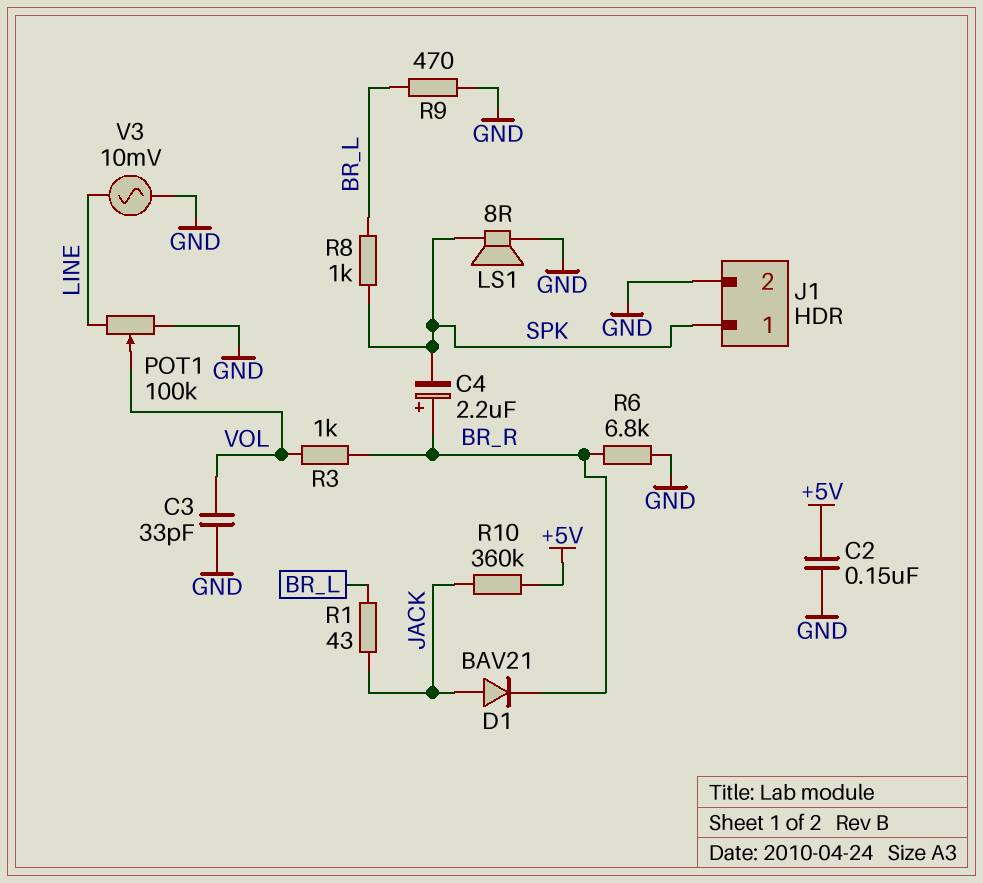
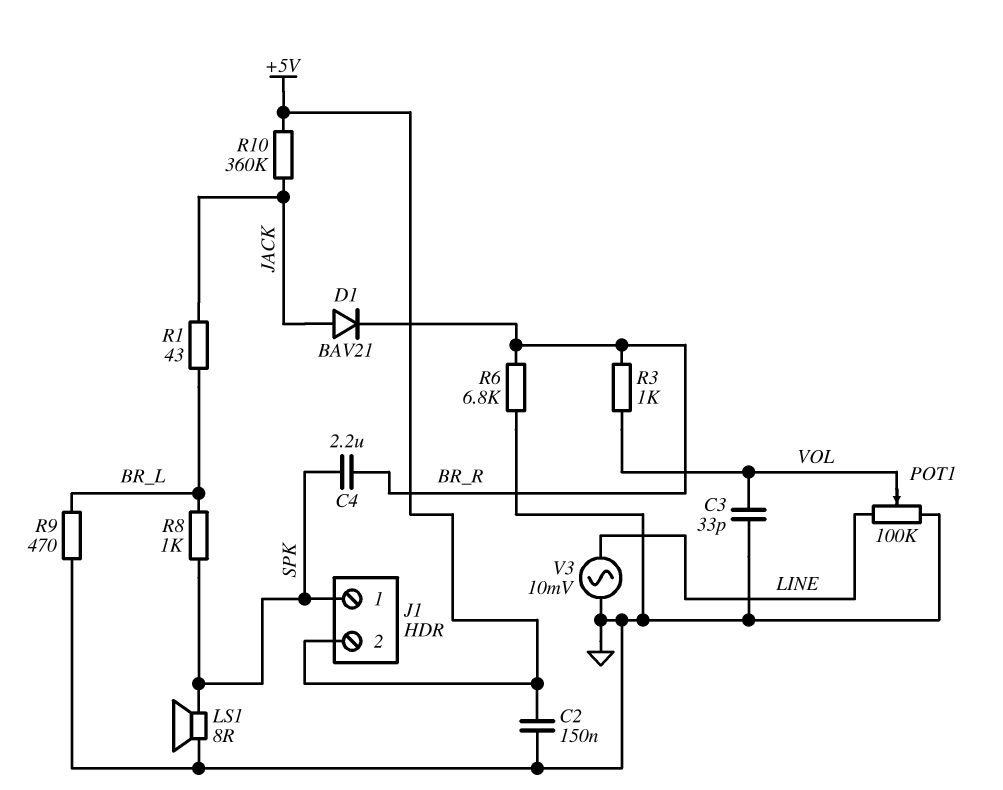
C4: 2.2uF (plus BR_R, minus SPK) -> 2.2uF (BR_R, SPK)
J1 pin 2: GND -> +5V

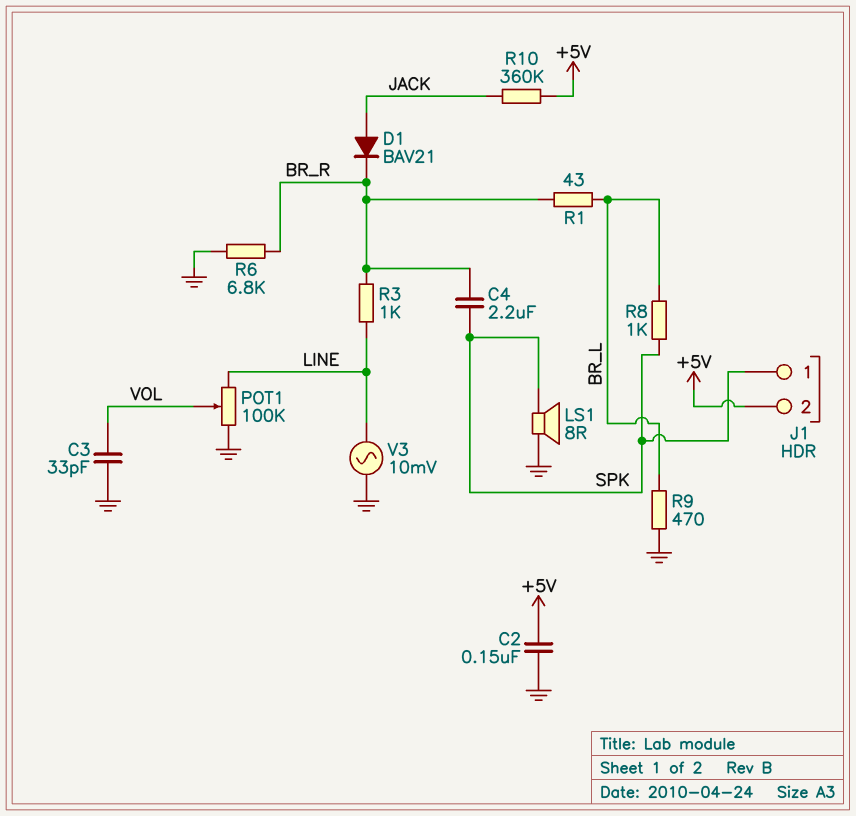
R1: 43 (BR_L, JACK) -> 43 (BR_L, BR_R)
R3: 1k (BR_R, VOL) -> 1k (BR_R, LINE)

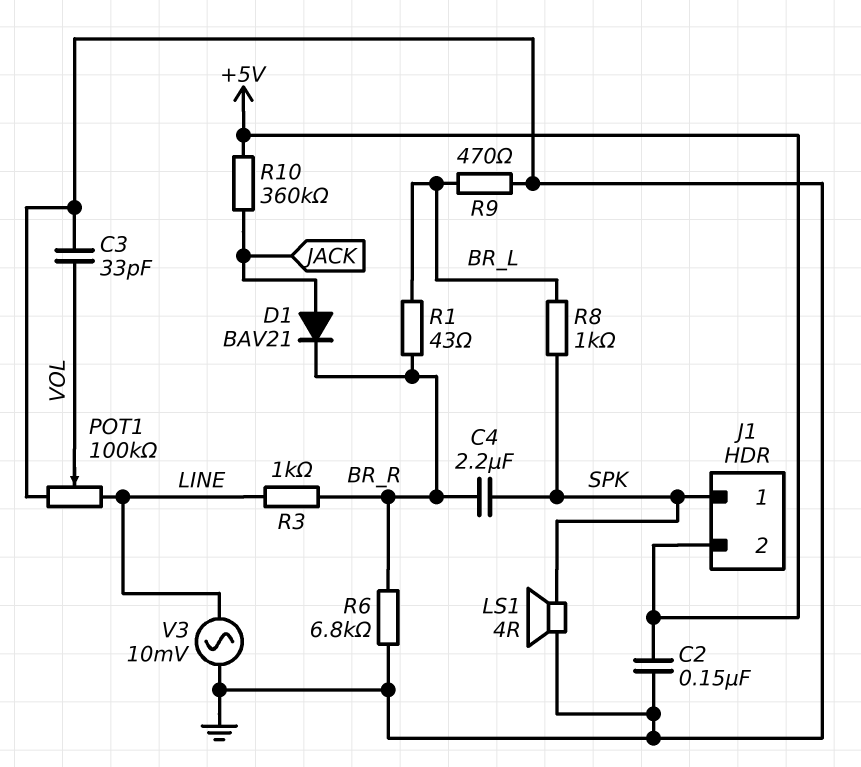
LS1: speaker 8R (GND, SPK) -> speaker 4R (GND, SPK)

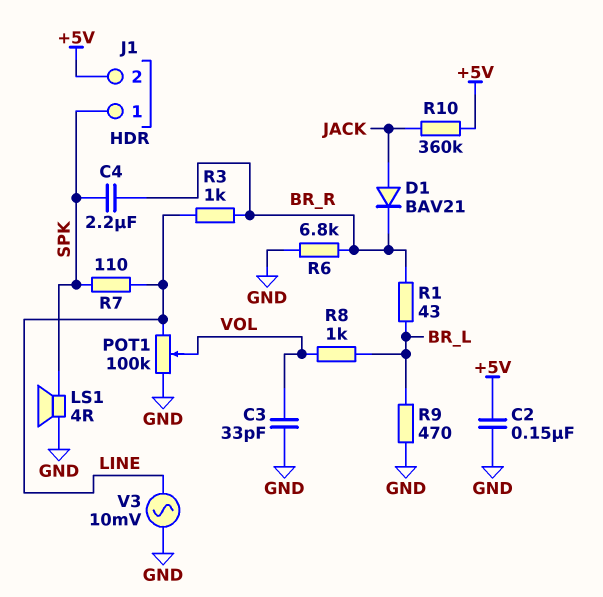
R7: none -> 110 (LINE, SPK)
R8: 1k (BR_L, SPK) -> 1k (BR_L, VOL)

